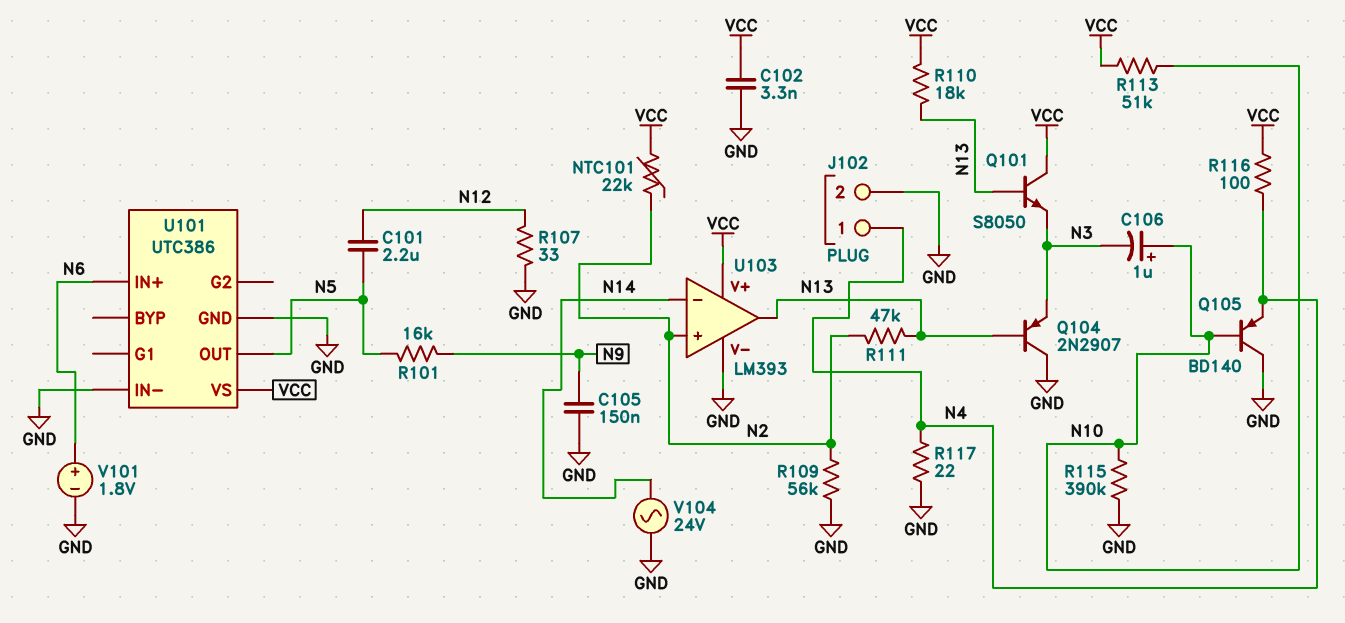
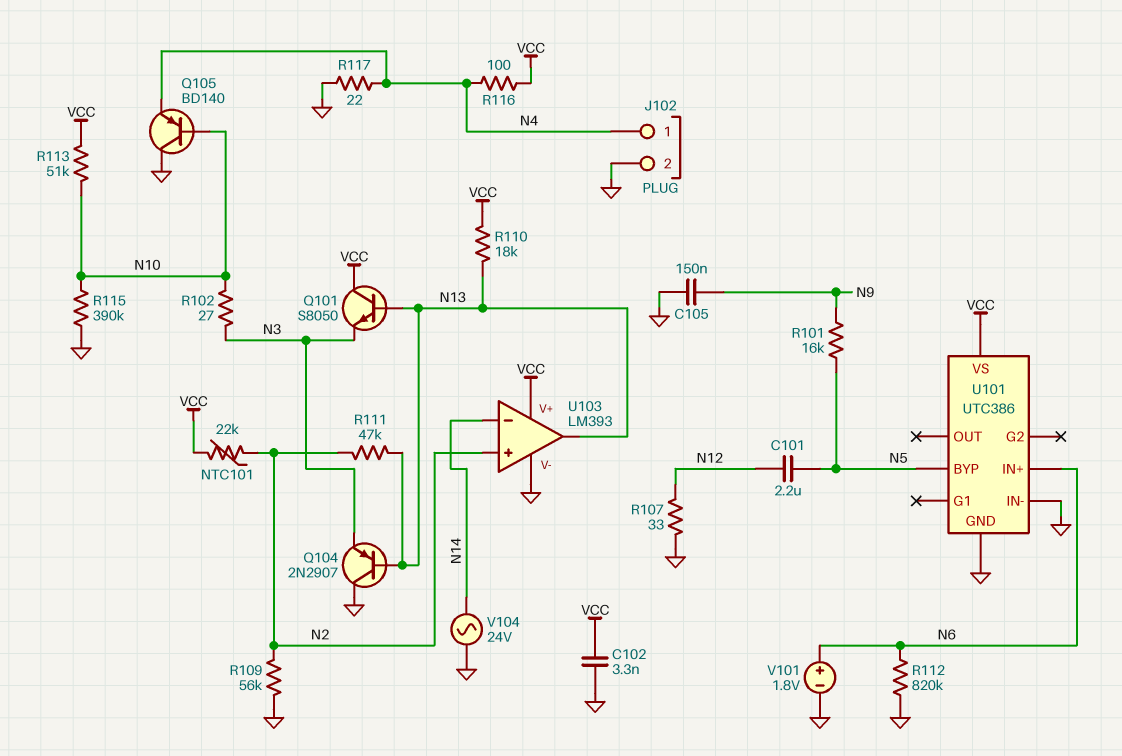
C106: 1uF (plus N10, minus N3) -> none
R102: none -> 27 (N3, N10)
R112: none -> 820k (GND, N6)
U101 pin BYP: none -> N5
U101 pin OUT: N5 -> none

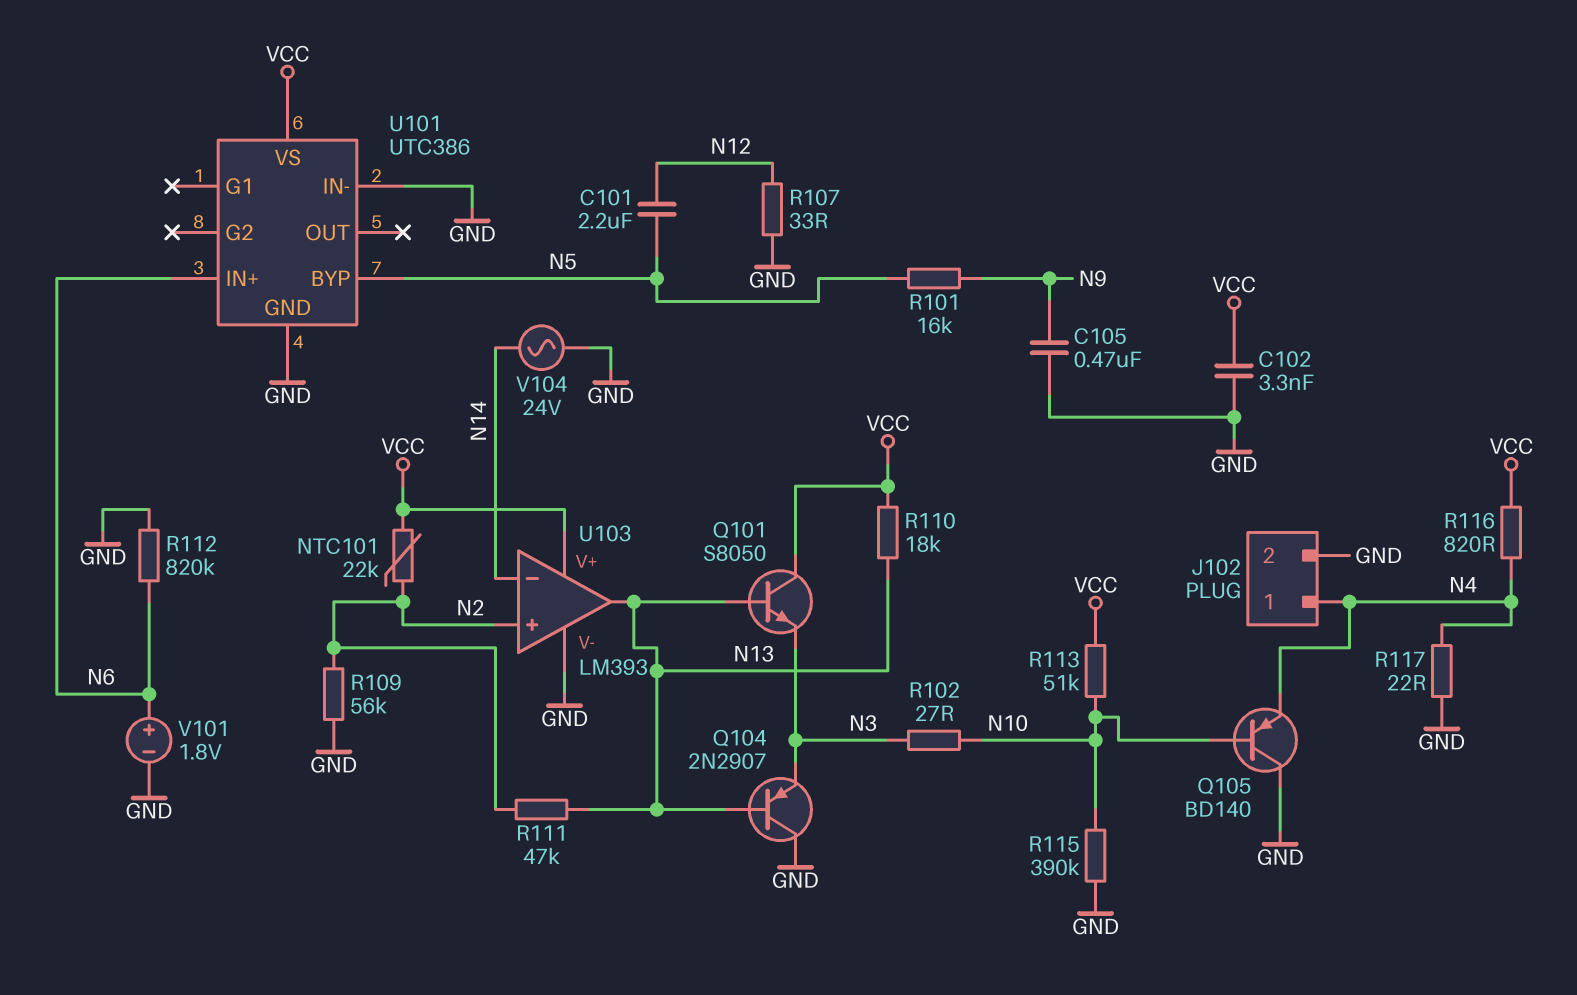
C105: 150nF (GND, N9) -> 470nF (GND, N9)
R116: 100 (N4, VCC) -> 820 (N4, VCC)

